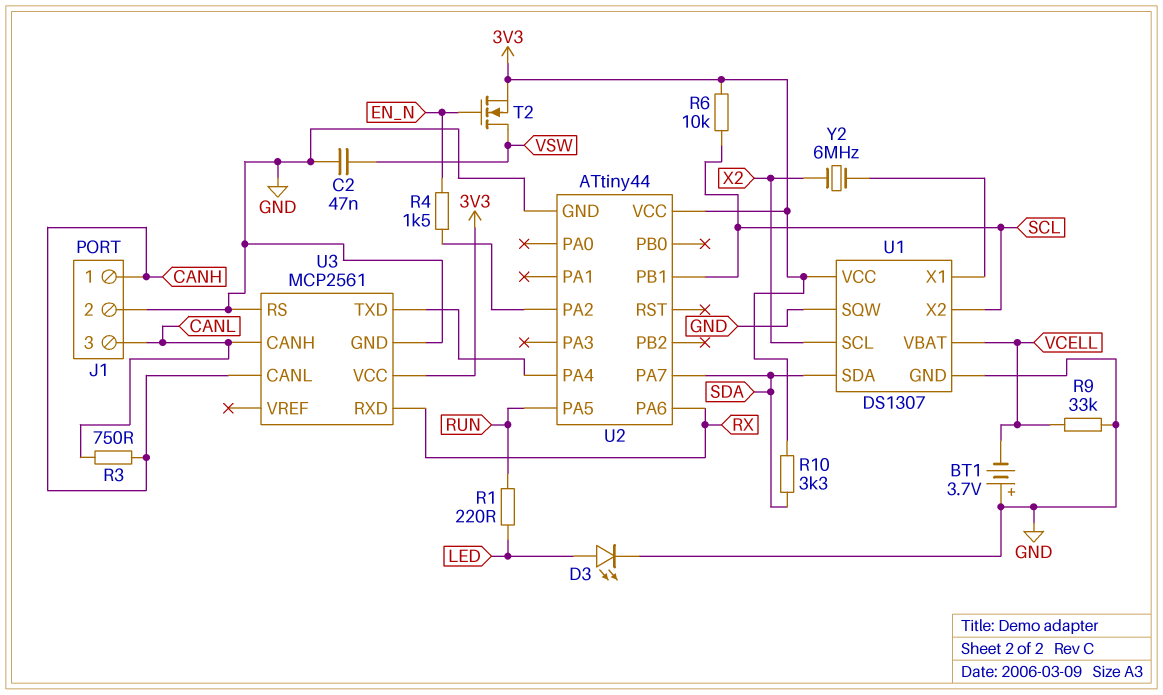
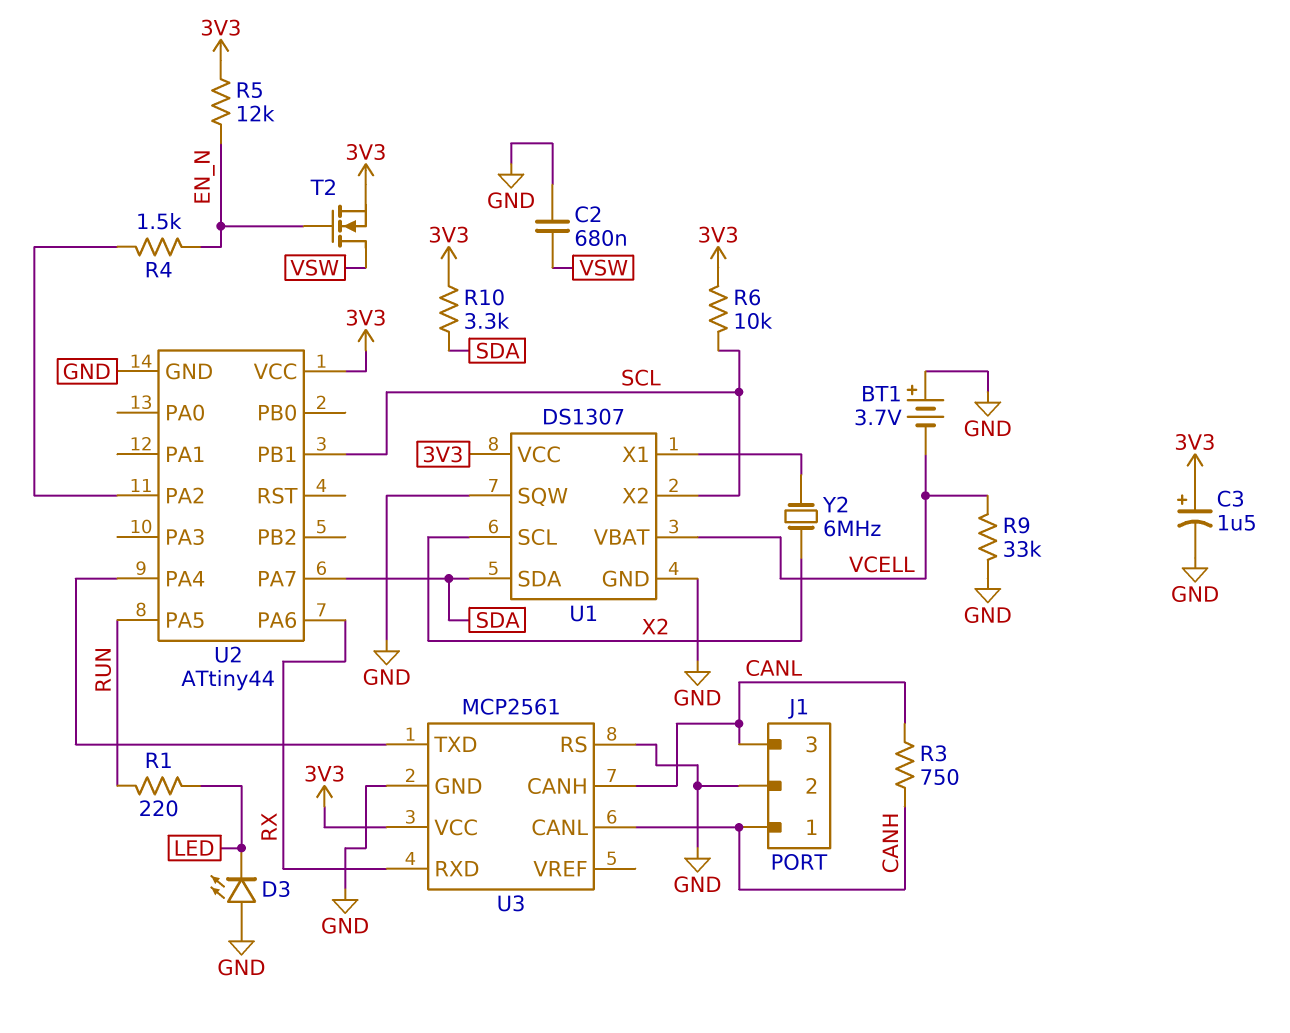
C2: 47nF (GND, VSW) -> 680nF (GND, VSW)
C3: none -> 1.5uF (plus 3V3, minus GND)
D3: LED (A LED, K GND) -> LED (A GND, K LED)
R5: none -> 12k (3V3, EN_N)

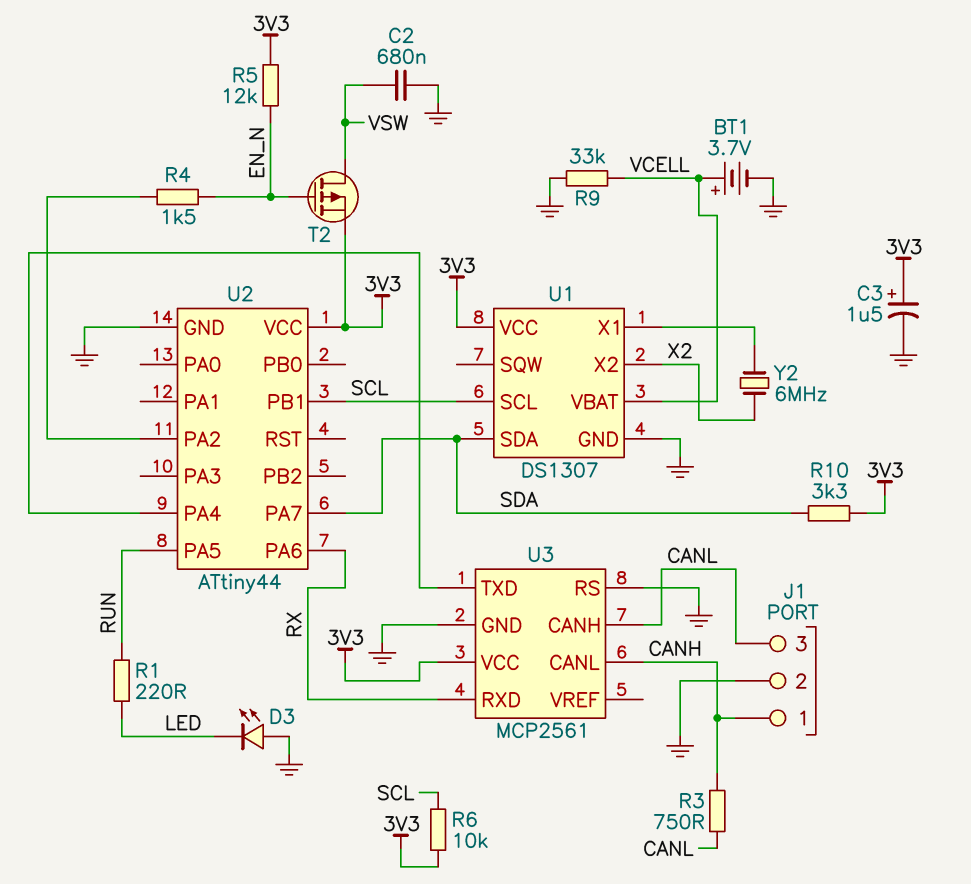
BT1: 3.7V (plus GND, minus VCELL) -> 3.7V (plus VCELL, minus GND)
T2: NMOS (G EN_N, D VSW, S 3V3) -> PMOS (G EN_N, D VSW, S 3V3)
U1 pin SCL: X2 -> SCL
U1 pin SQW: GND -> none
U1 pin X2: SCL -> X2

